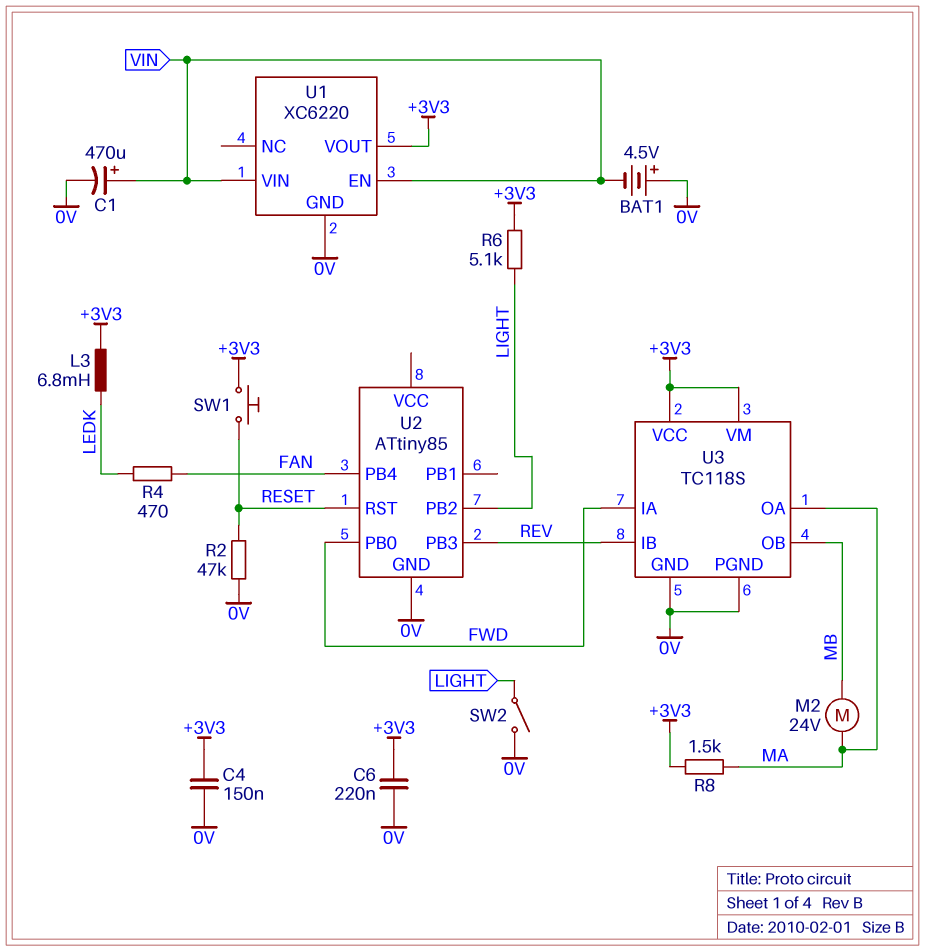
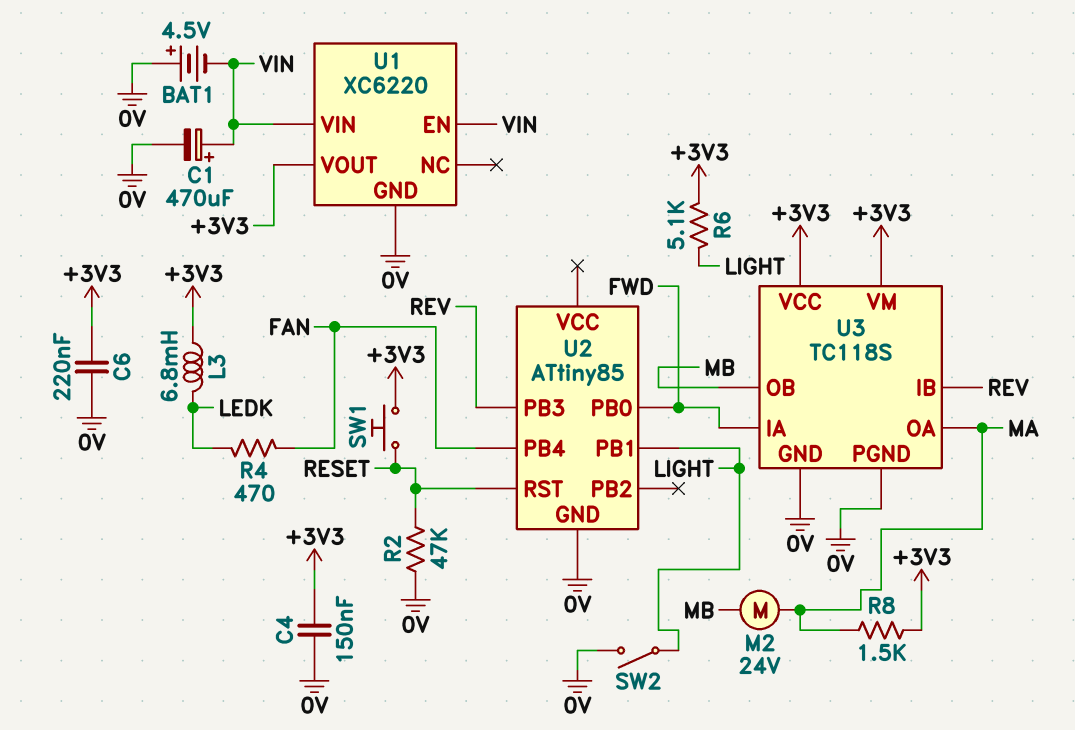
U2 pin PB1: none -> LIGHT
U2 pin PB2: LIGHT -> none

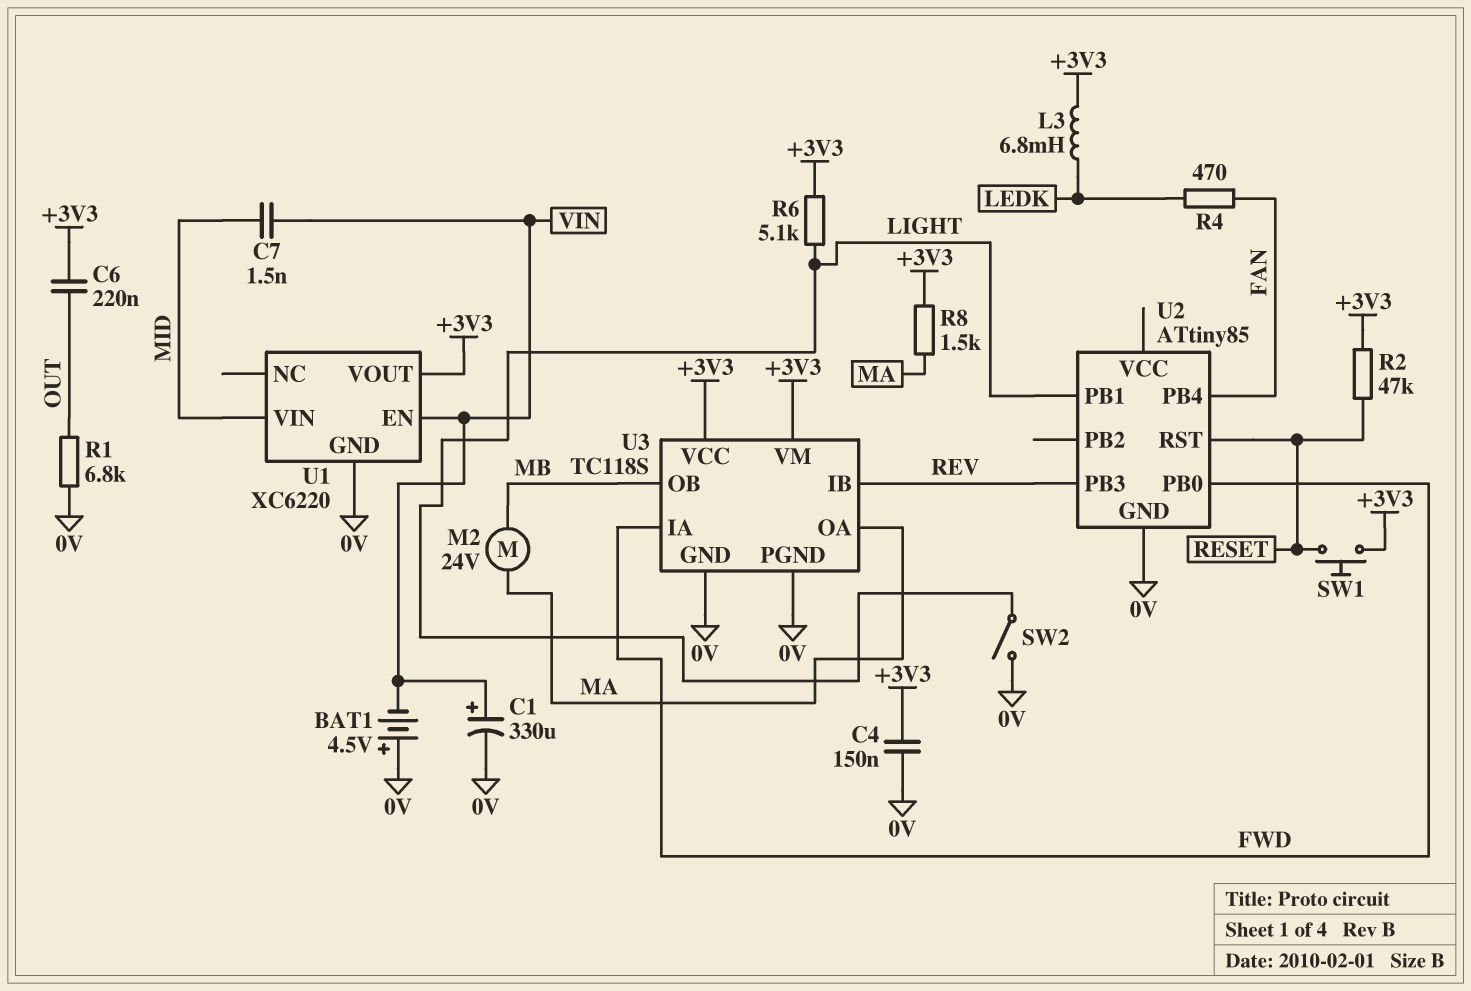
C1: 470uF (plus VIN, minus 0V) -> 330uF (plus VIN, minus 0V)
C6: 220nF (+3V3, 0V) -> 220nF (+3V3, OUT)
C7: none -> 1.5nF (MID, VIN)
R1: none -> 6.8k (0V, OUT)
R2: 47k (0V, RESET) -> 47k (+3V3, RESET)
U1 pin VIN: VIN -> MID

